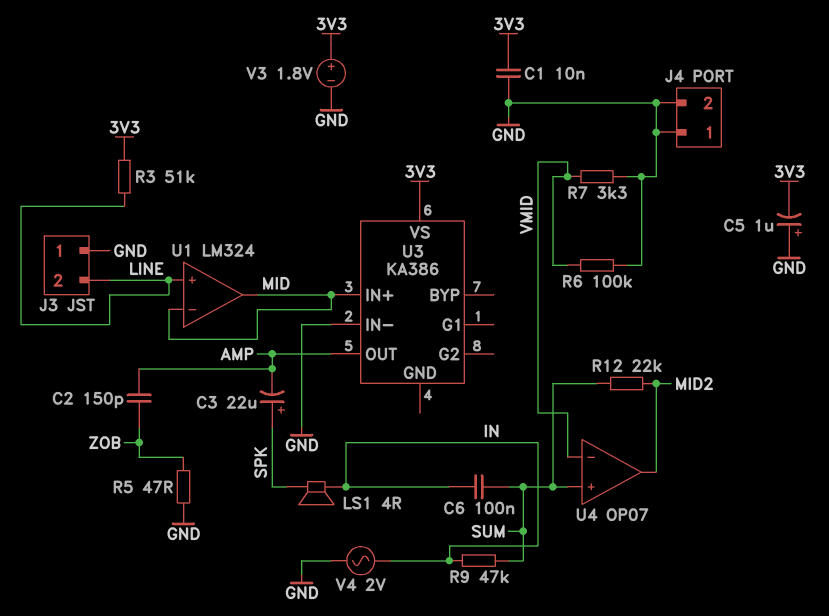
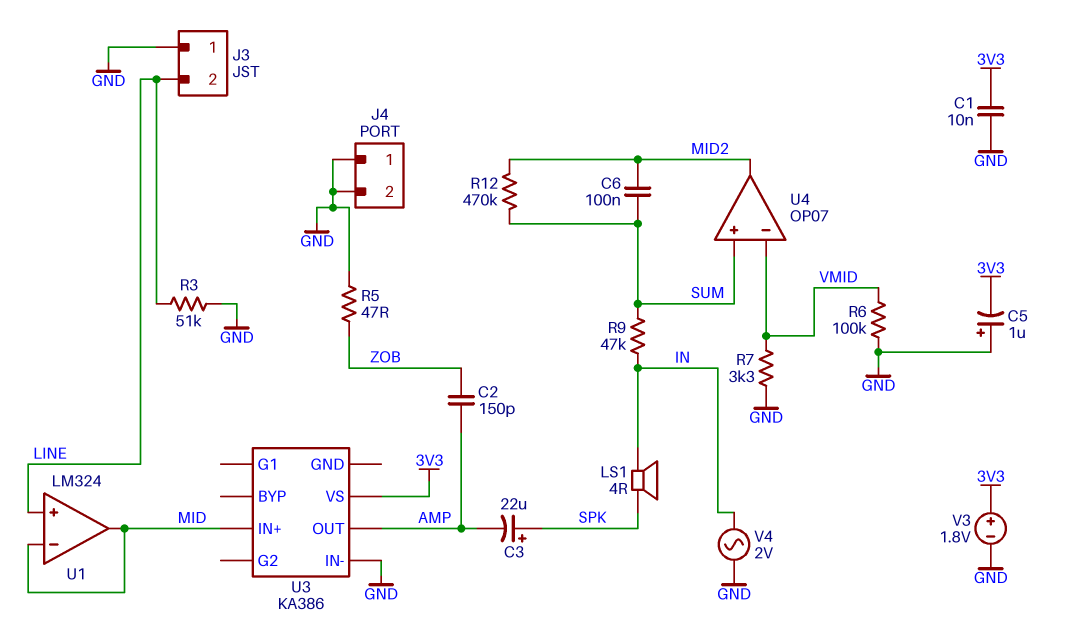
C6: 100nF (IN, SUM) -> 100nF (MID2, SUM)
R3: 51k (3V3, LINE) -> 51k (GND, LINE)
R12: 22k (MID2, SUM) -> 470k (MID2, SUM)

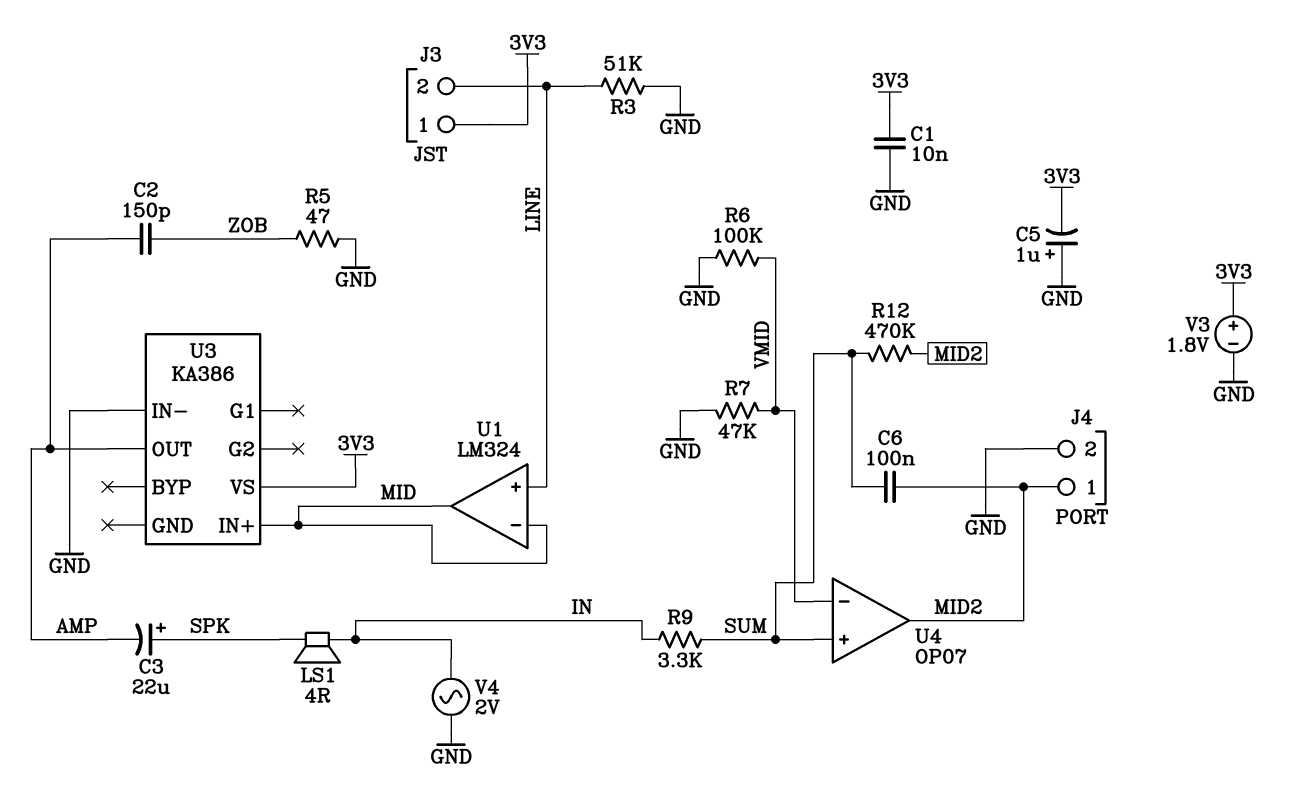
J3 pin 1: GND -> 3V3
J4 pin 1: GND -> MID2
R7: 3.3k (GND, VMID) -> 47k (GND, VMID)
R9: 47k (IN, SUM) -> 3.3k (IN, SUM)

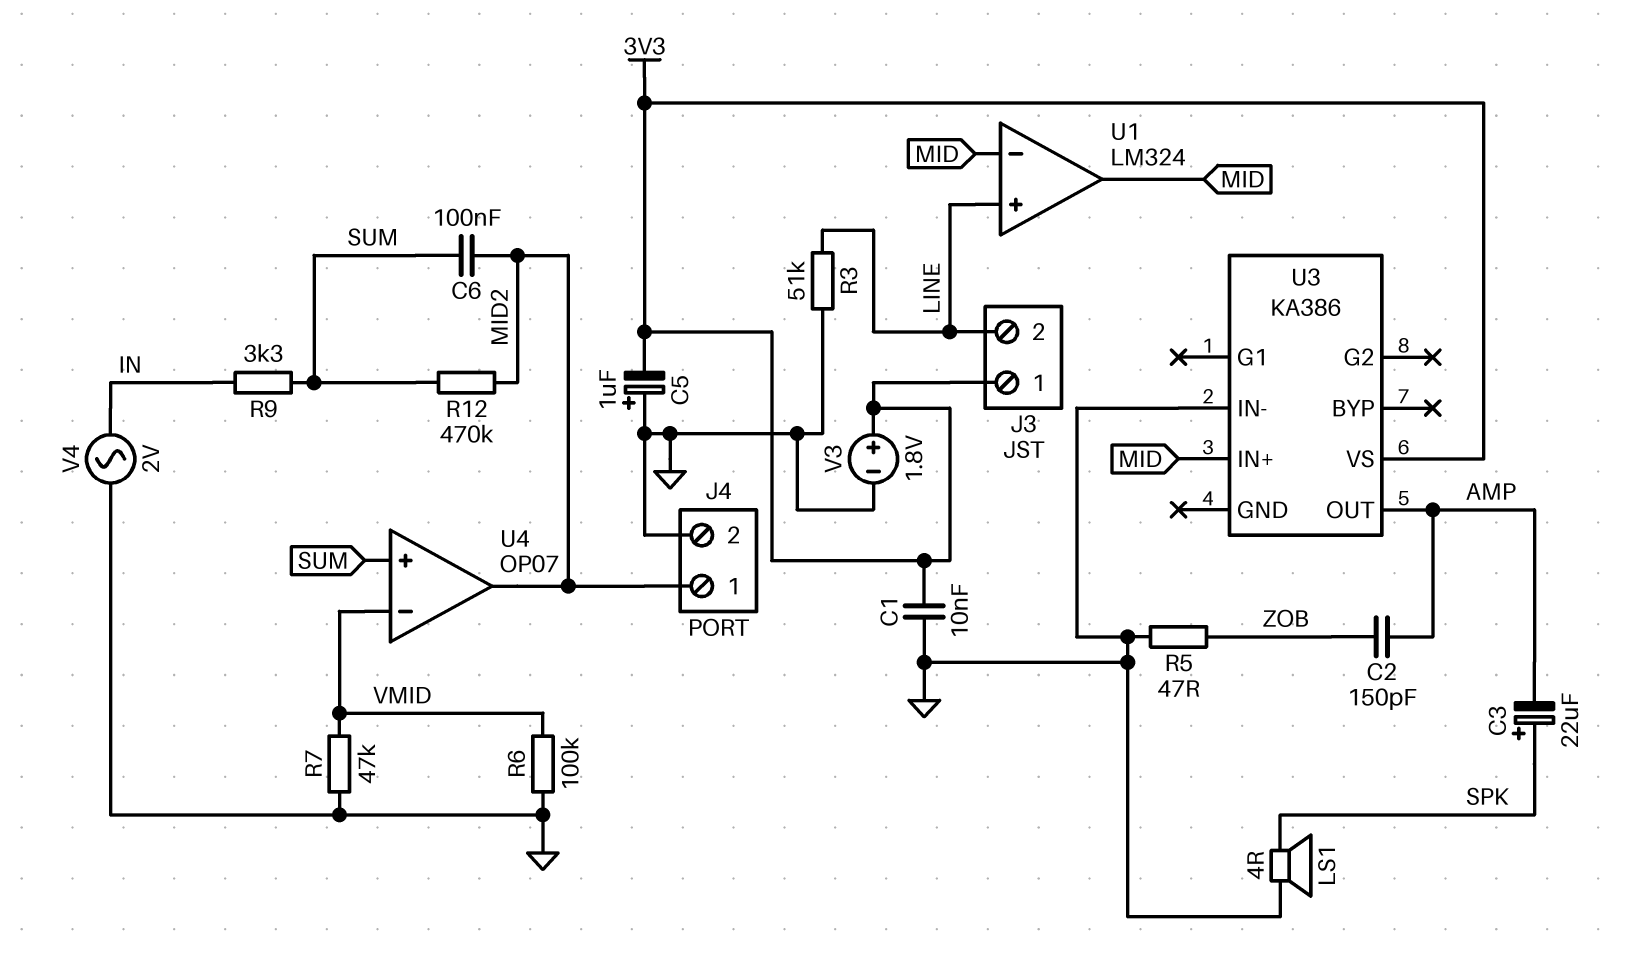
LS1: speaker 4R (IN, SPK) -> speaker 4R (GND, SPK)

